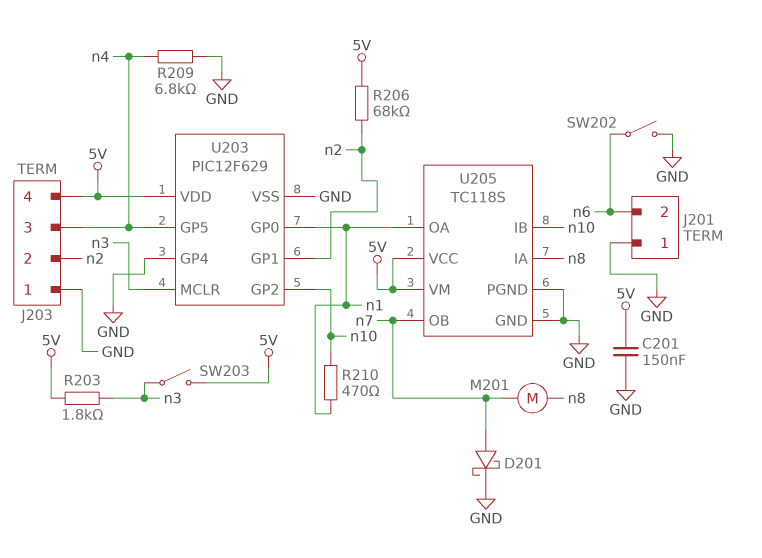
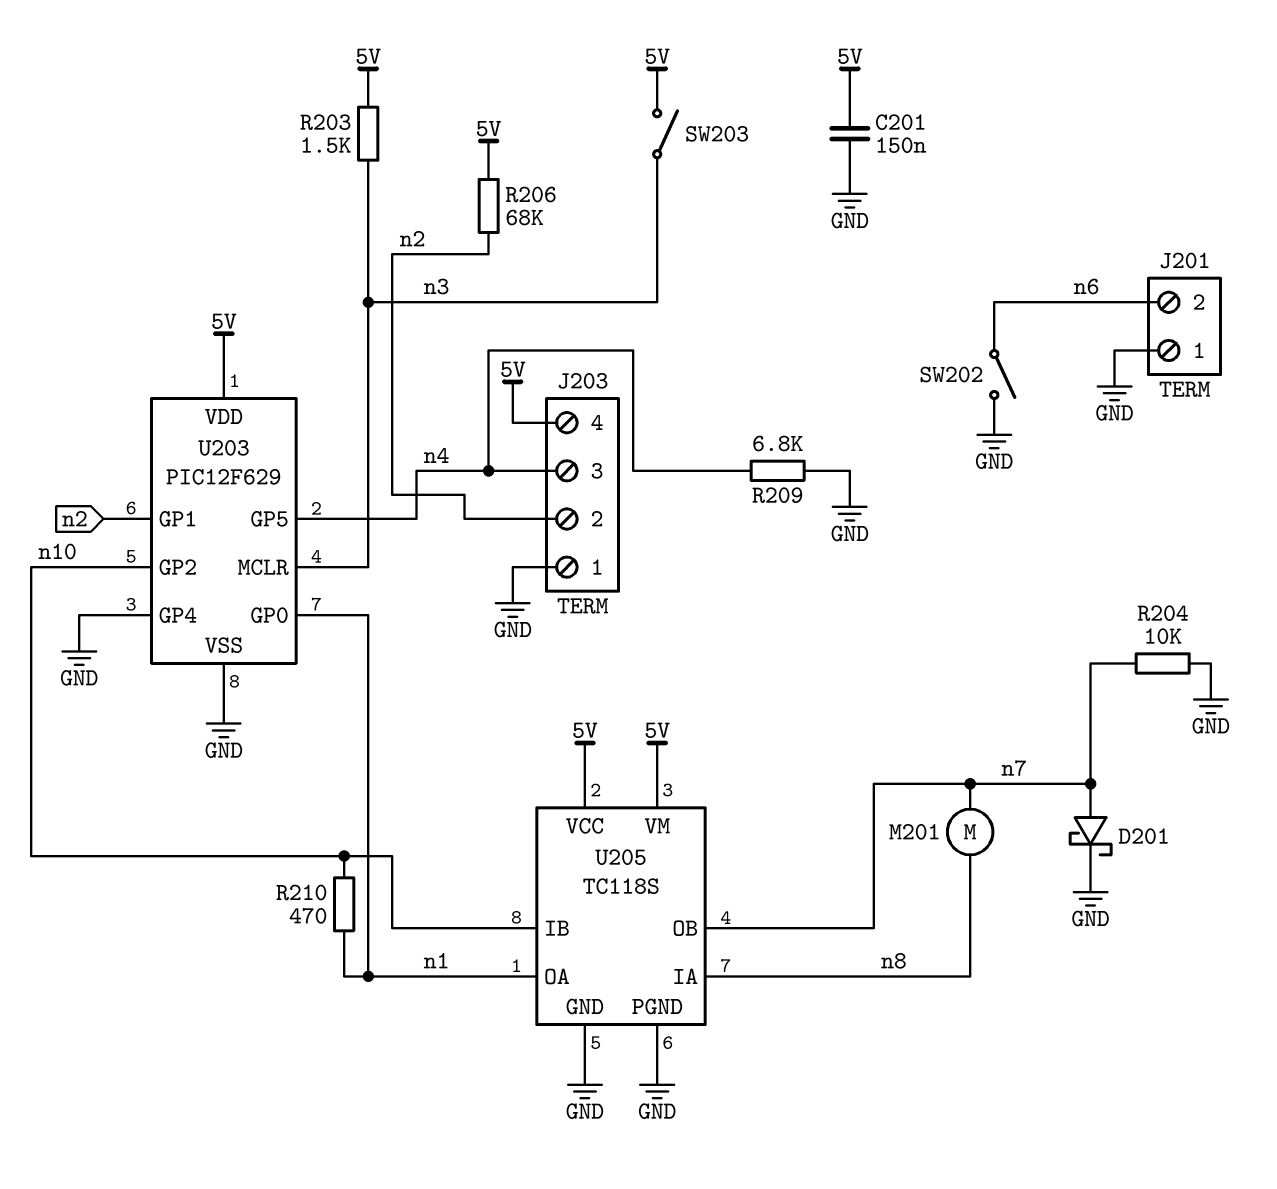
R203: 1.8k (5V, n3) -> 1.5k (5V, n3)
R204: none -> 10k (GND, n7)

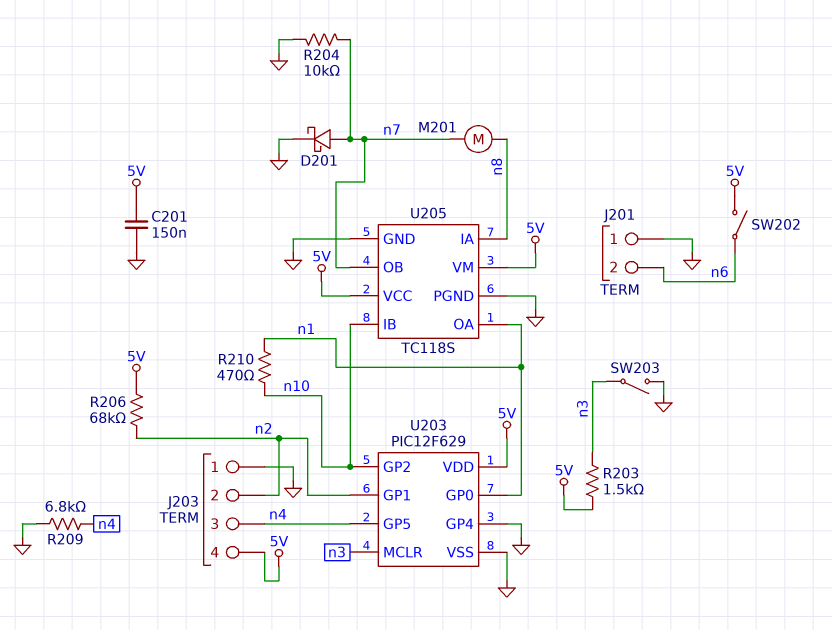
SW202: switch (GND, n6) -> switch (5V, n6)
SW203: switch (5V, n3) -> switch (GND, n3)

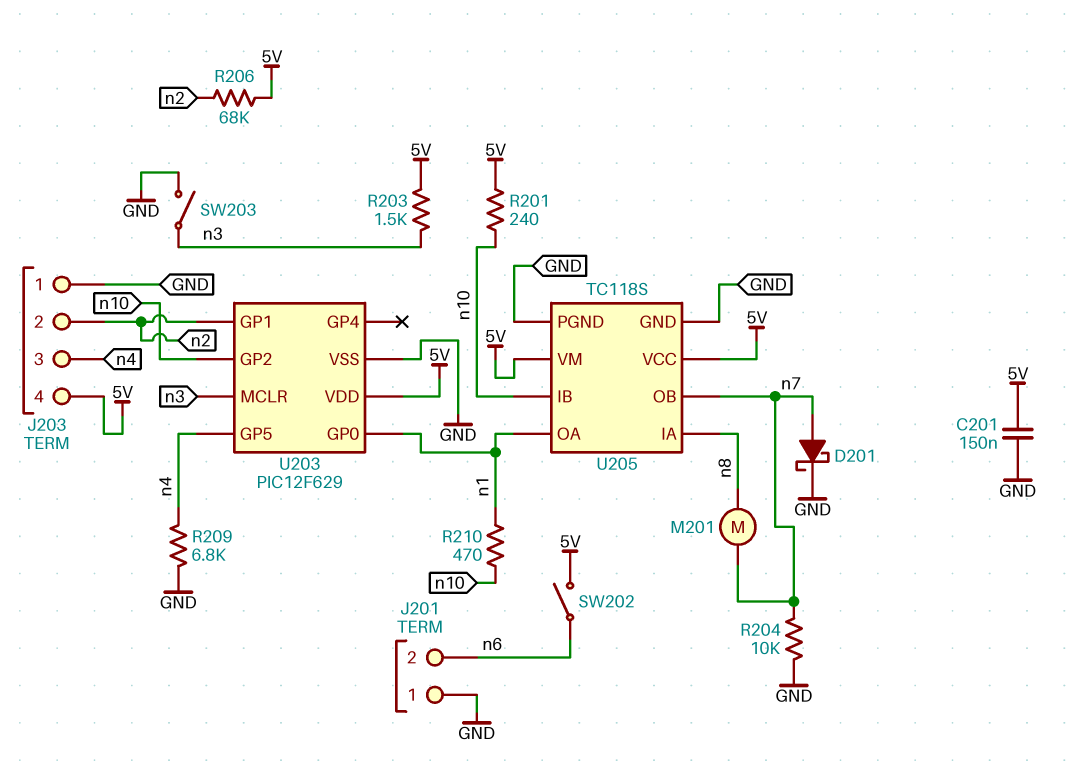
R201: none -> 240 (5V, n10)
U203 pin GP4: GND -> none

